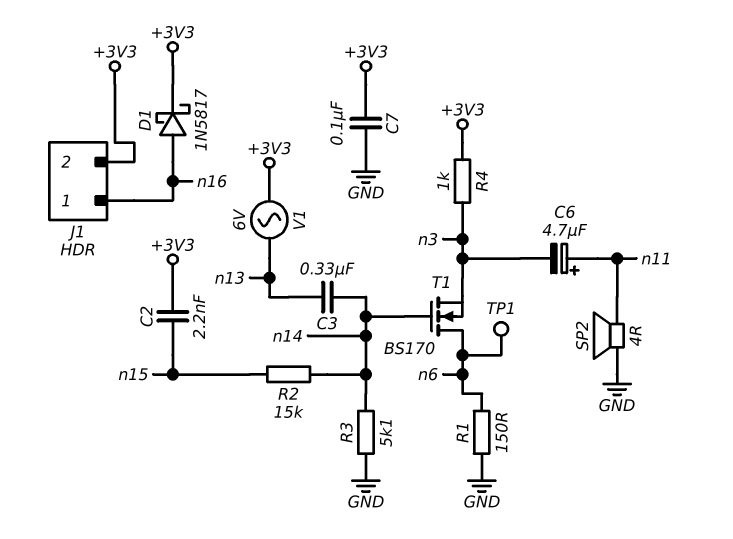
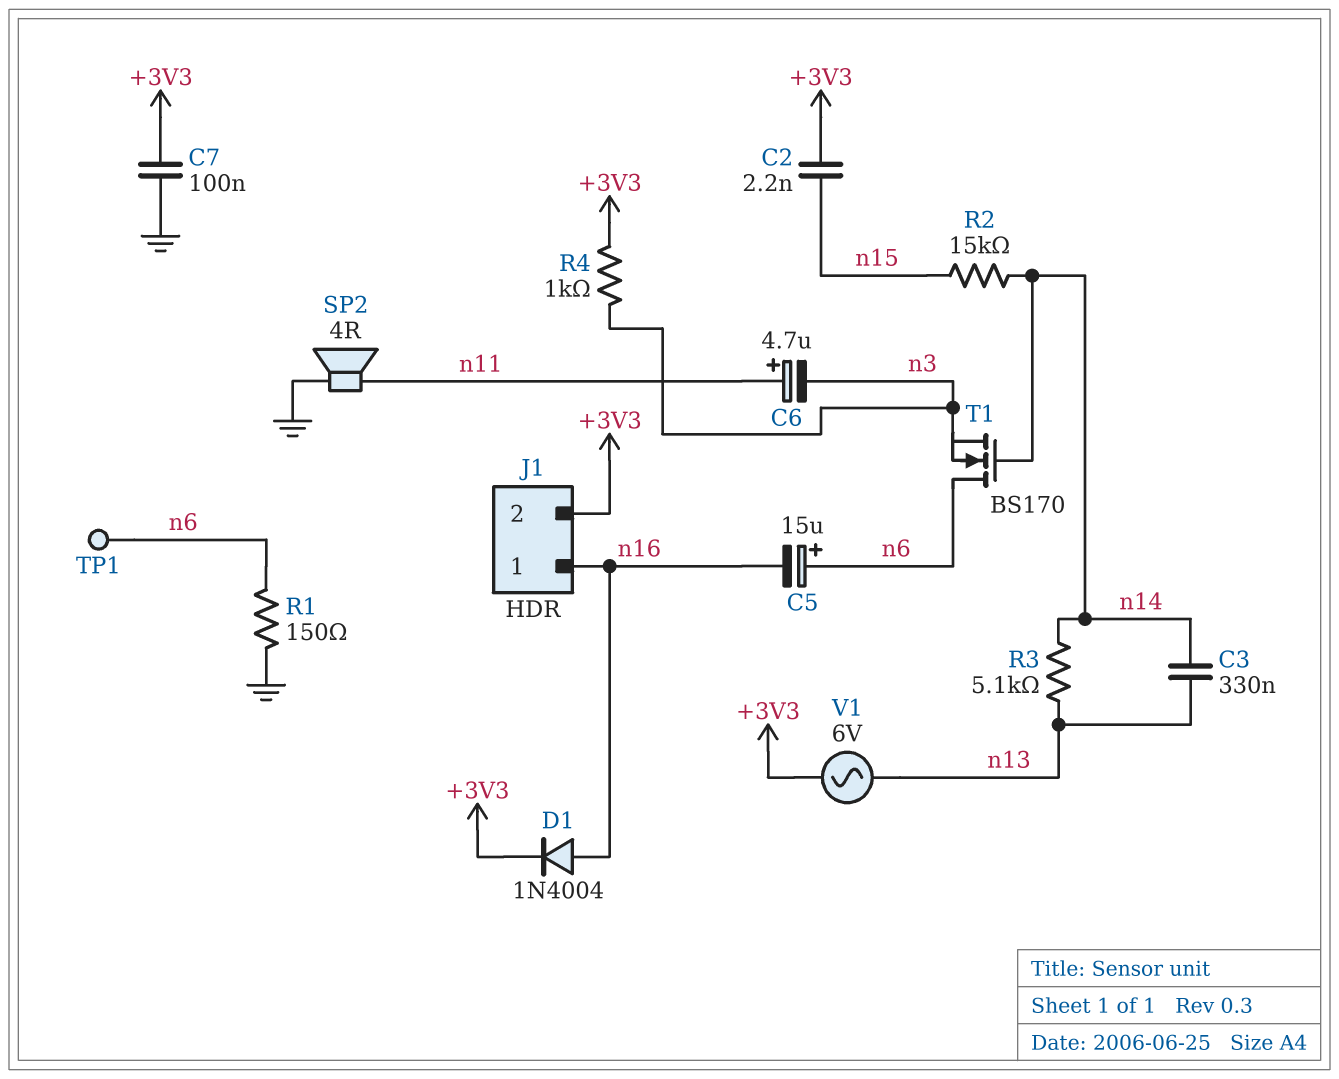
C5: none -> 15uF (plus n6, minus n16)
D1: schottky 1N5817 (A n16, K +3V3) -> diode 1N4004 (A n16, K +3V3)
R3: 5.1k (GND, n14) -> 5.1k (n13, n14)

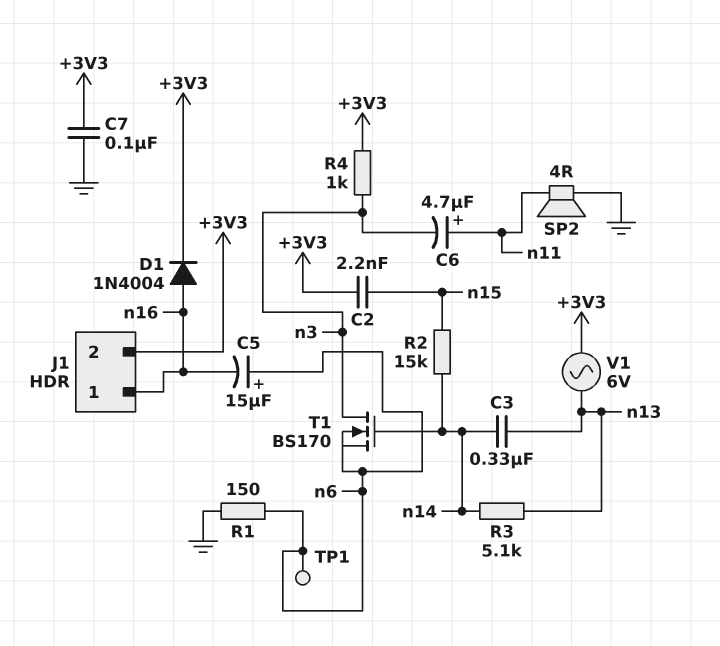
T1: NMOS BS170 (G n14, D n6, S n3) -> NMOS BS170 (G n14, D n3, S n6)

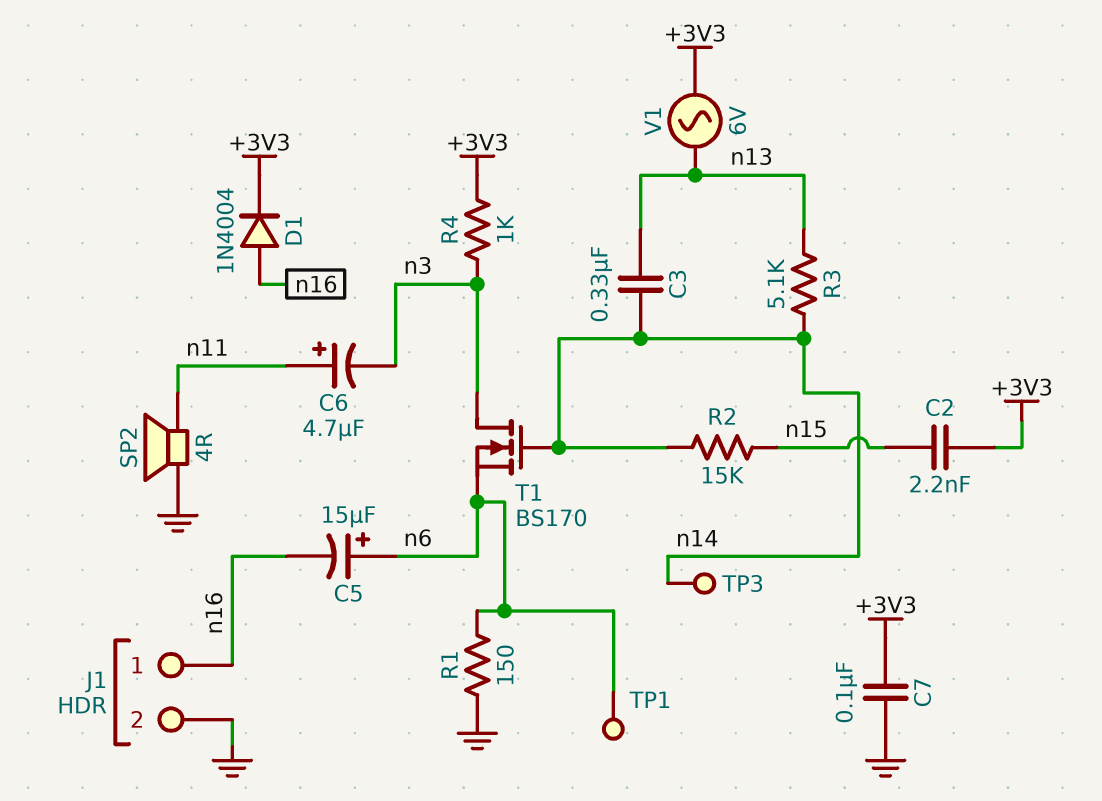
J1 pin 2: +3V3 -> GND
TP3: none -> test point (n14)

